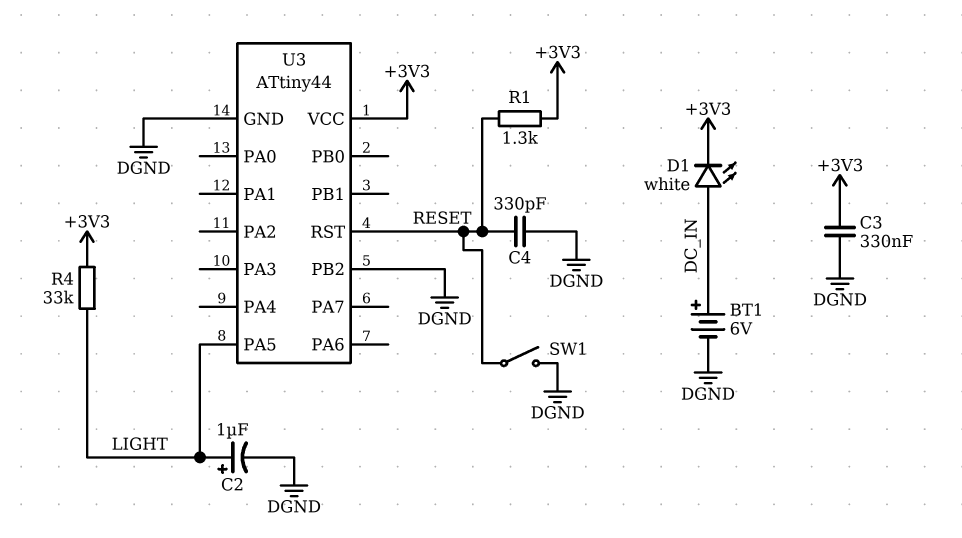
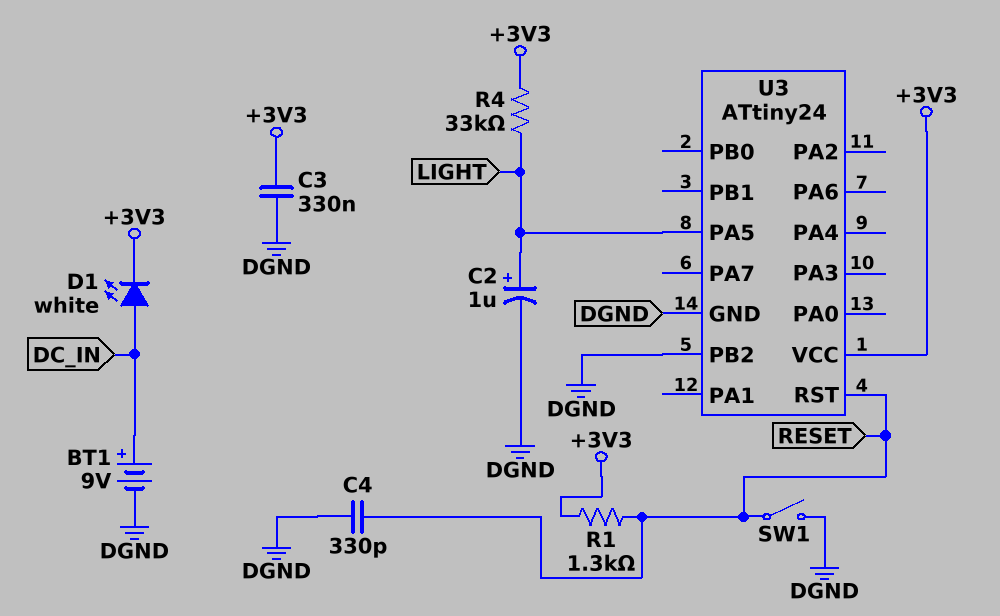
BT1: 6V (plus DC_IN, minus DGND) -> 9V (plus DC_IN, minus DGND)
U3: ATtiny44 -> ATtiny24

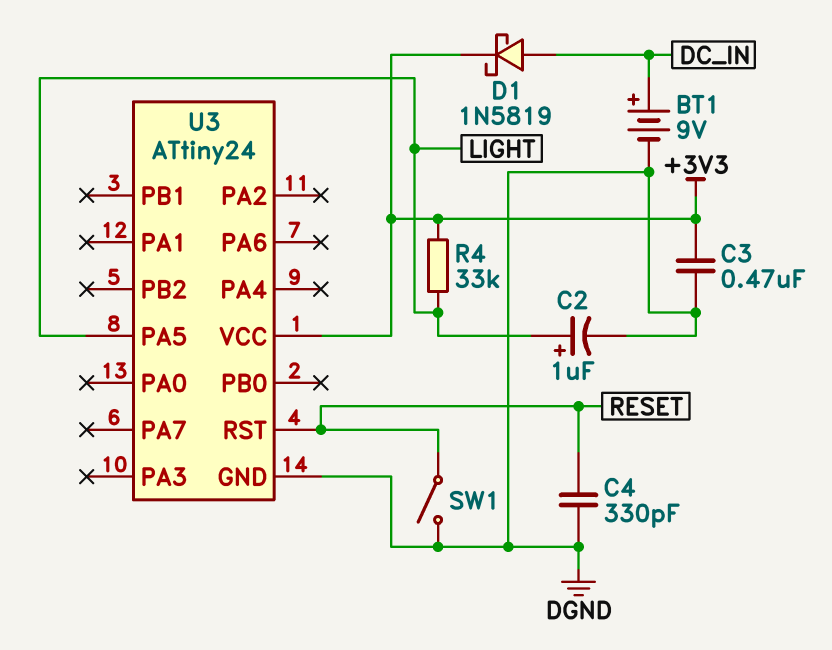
C3: 330nF (+3V3, DGND) -> 470nF (+3V3, DGND)
D1: LED white (A DC_IN, K +3V3) -> schottky 1N5819 (A DC_IN, K +3V3)
R1: 1.3k (+3V3, RESET) -> none
U3 pin PB2: DGND -> none

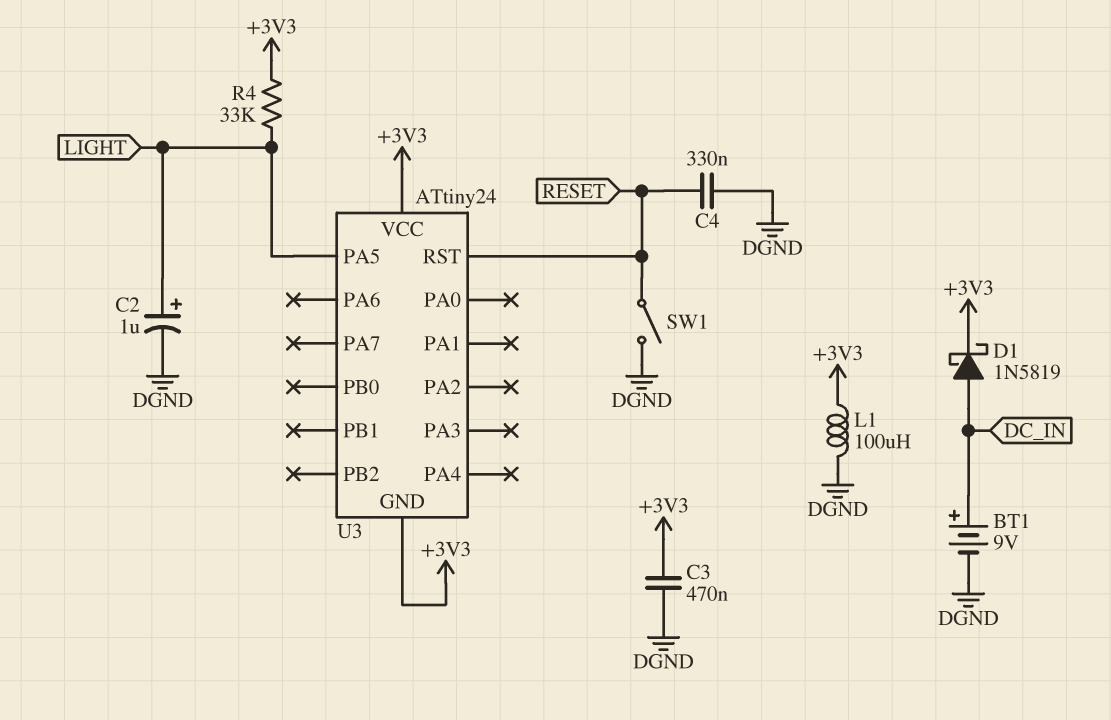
C4: 330pF (DGND, RESET) -> 330nF (DGND, RESET)
L1: none -> 100uH (+3V3, DGND)
U3 pin GND: DGND -> +3V3

